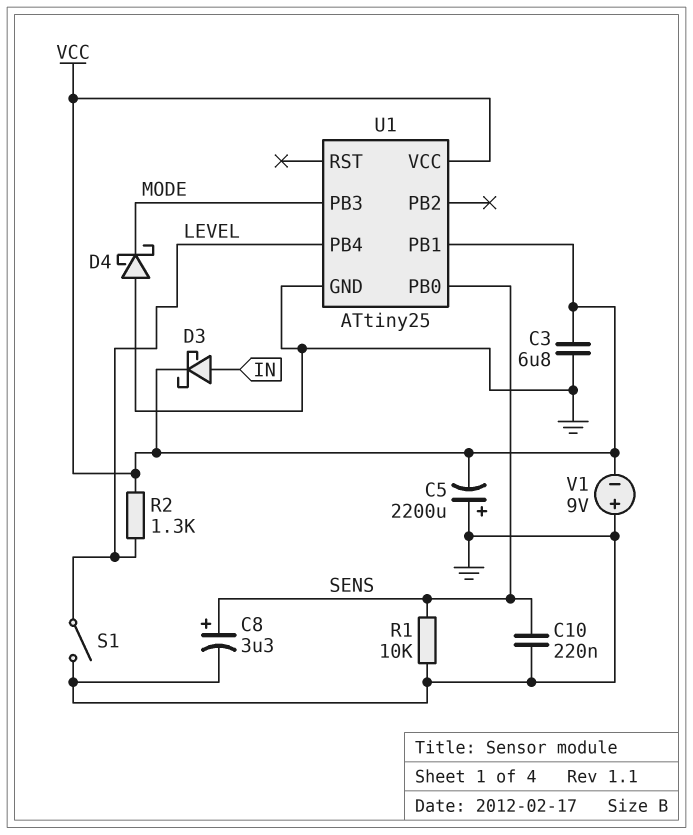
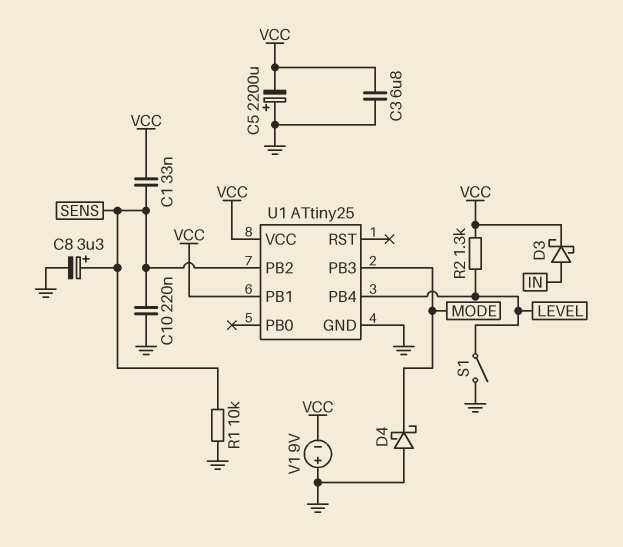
C1: none -> 33nF (SENS, VCC)
U1 pin PB0: SENS -> none
U1 pin PB2: none -> SENS

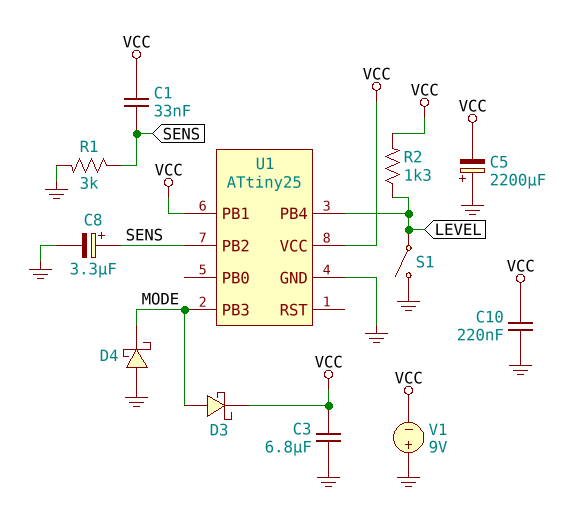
C10: 220nF (GND, SENS) -> 220nF (GND, VCC)
D3: schottky (A IN, K VCC) -> schottky (A MODE, K VCC)
R1: 10k (GND, SENS) -> 3k (GND, SENS)

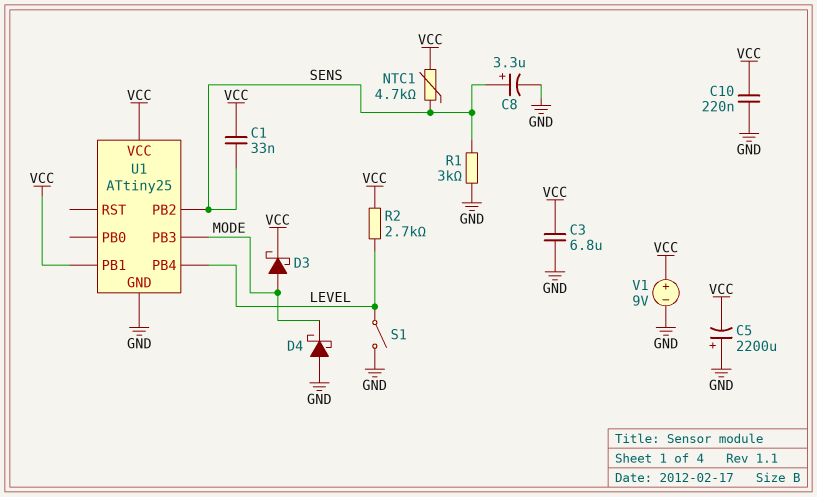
NTC1: none -> 4.7k (SENS, VCC)
R2: 1.3k (LEVEL, VCC) -> 2.7k (LEVEL, VCC)
V1: 9V (plus GND, minus VCC) -> 9V (plus VCC, minus GND)

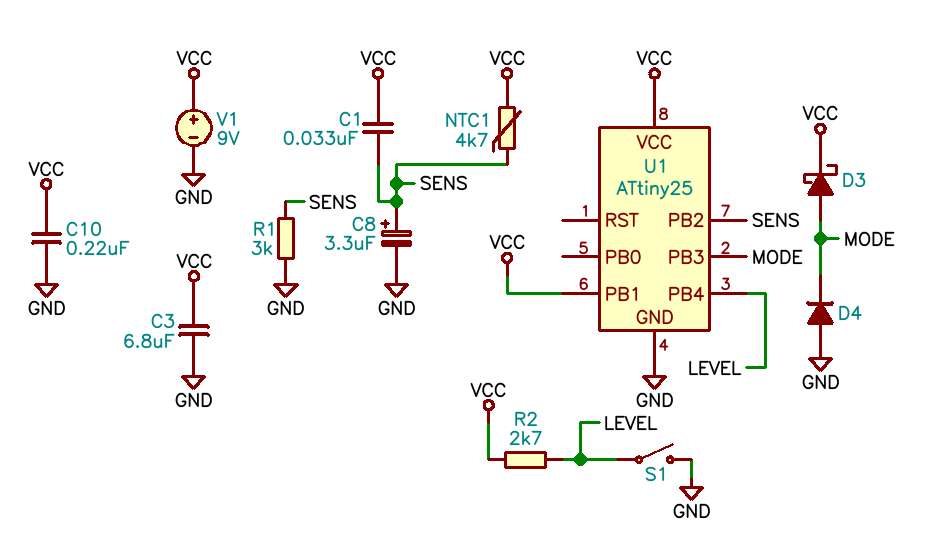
C5: 2200uF (plus GND, minus VCC) -> none
D4: schottky (A GND, K MODE) -> diode (A GND, K MODE)

